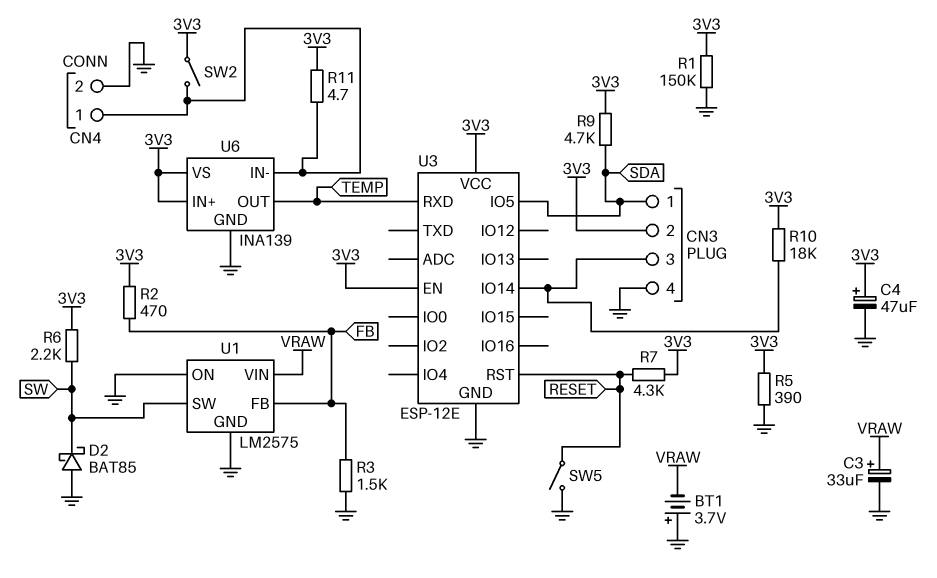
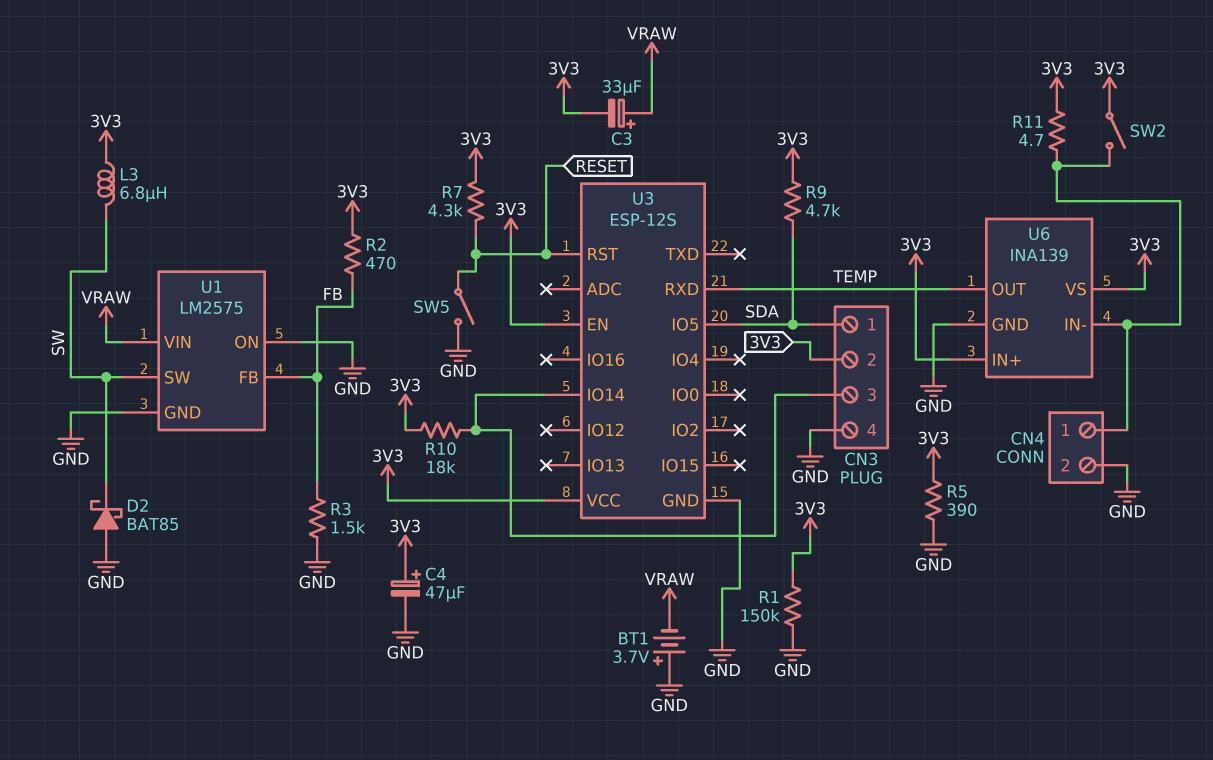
C3: 33uF (plus VRAW, minus GND) -> 33uF (plus VRAW, minus 3V3)
L3: none -> 6.8uH (3V3, SW)
R6: 2.2k (3V3, SW) -> none
U3: ESP-12E -> ESP-12S

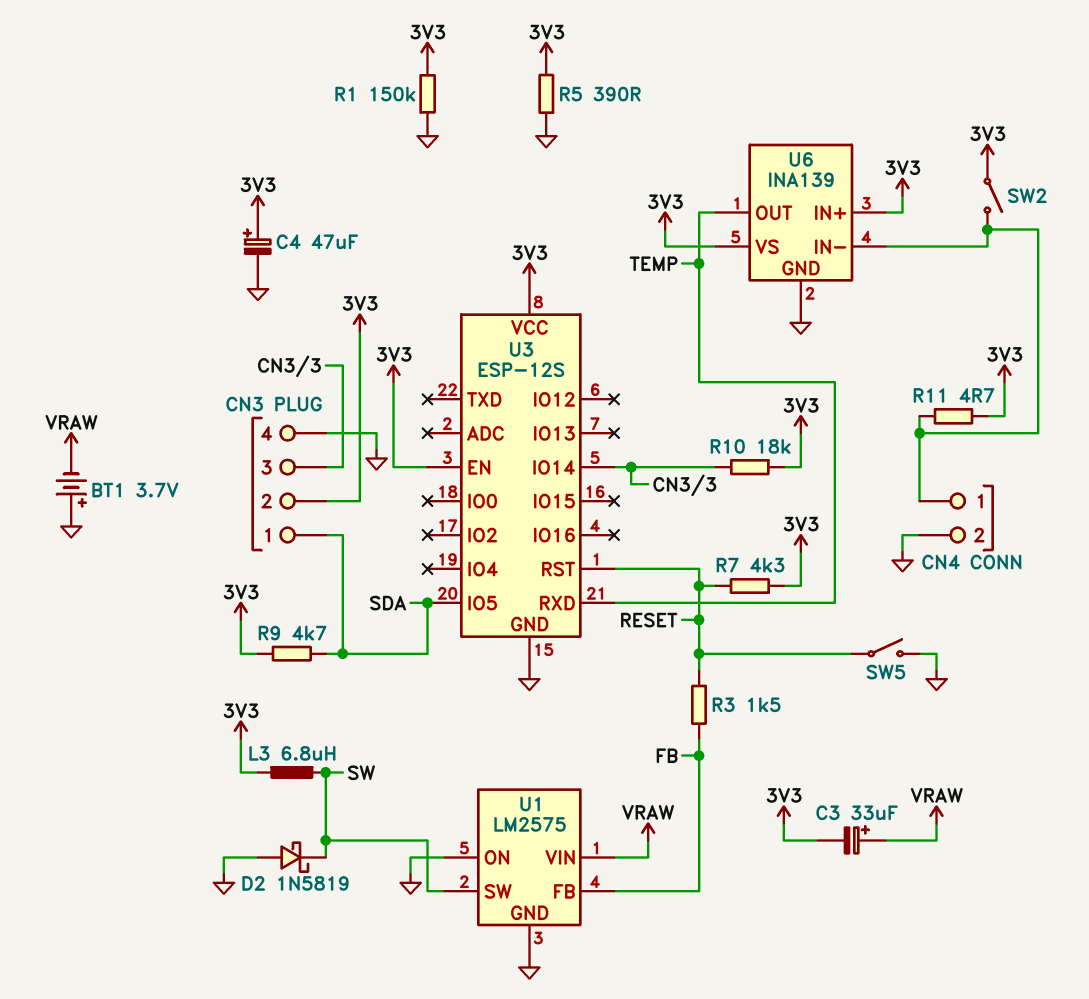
D2: schottky BAT85 (A GND, K SW) -> schottky 1N5819 (A GND, K SW)
R2: 470 (3V3, FB) -> none
R3: 1.5k (FB, GND) -> 1.5k (FB, RESET)

